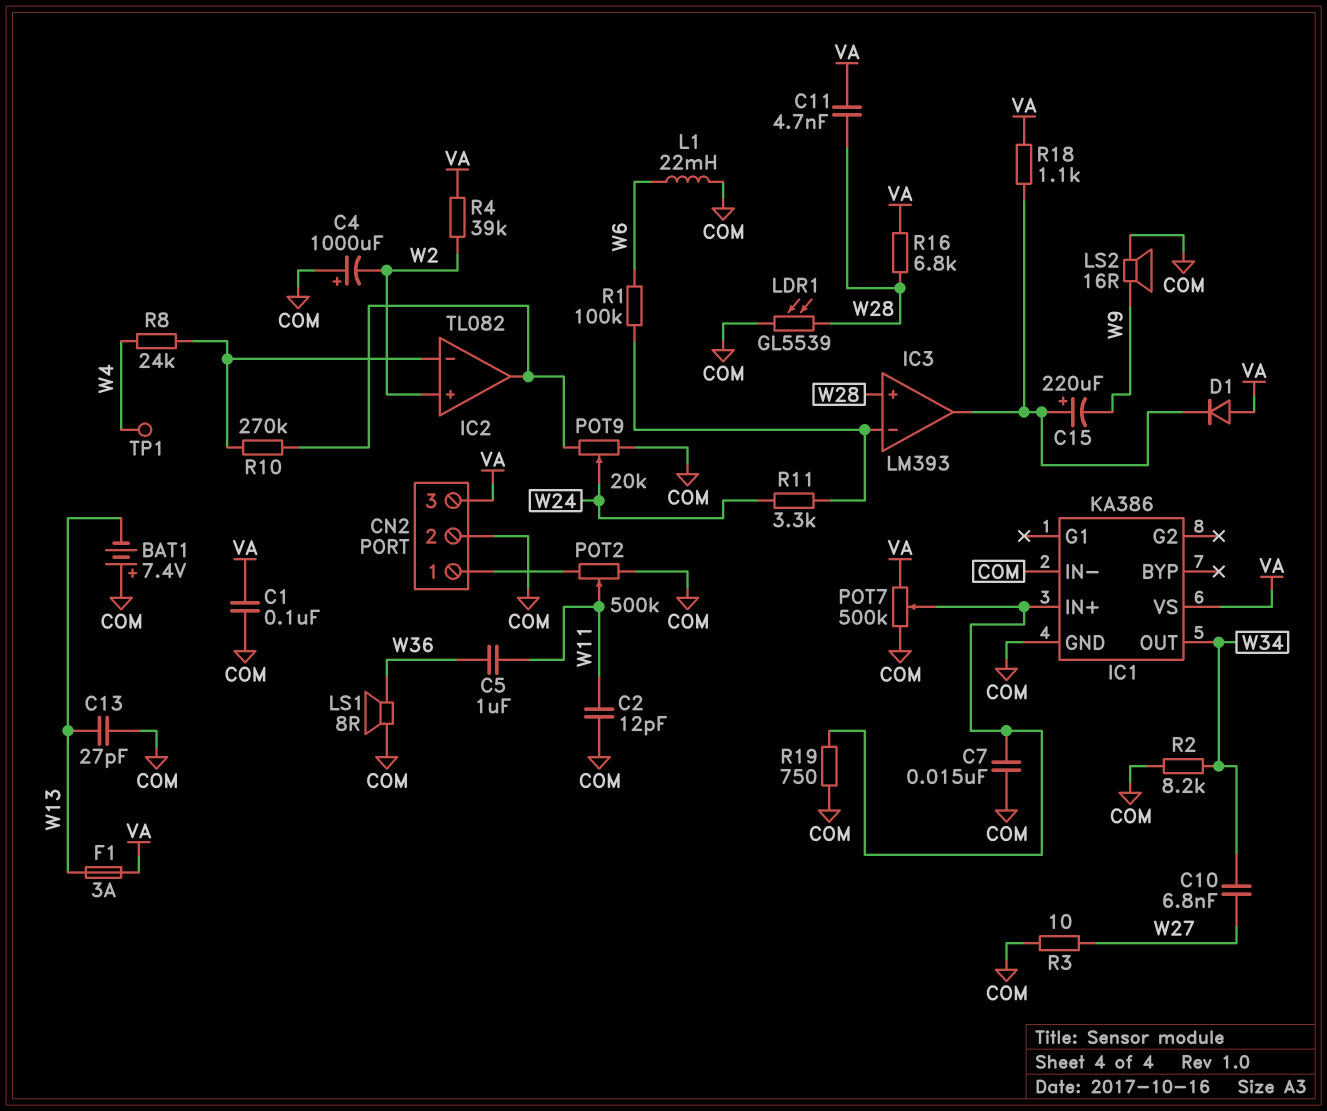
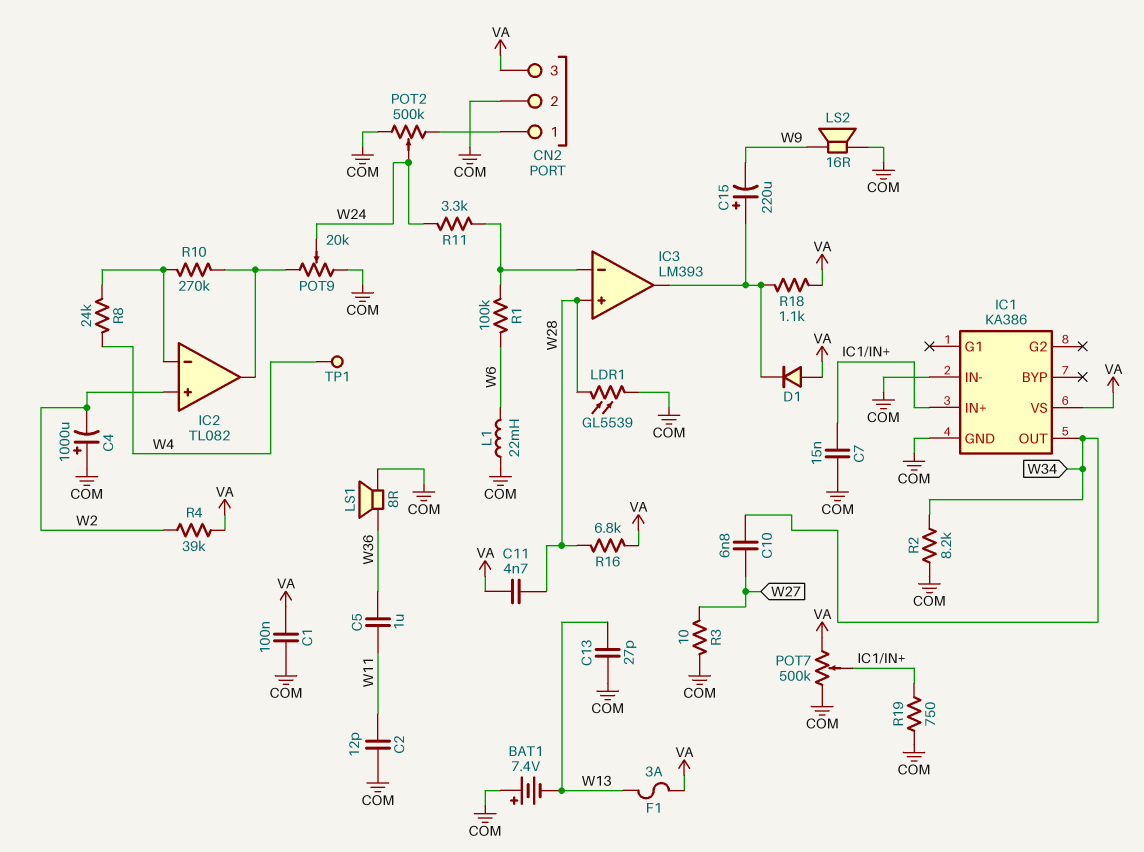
POT2: 500k (CN2/1, COM, wiper W11) -> 500k (CN2/1, COM, wiper W24)

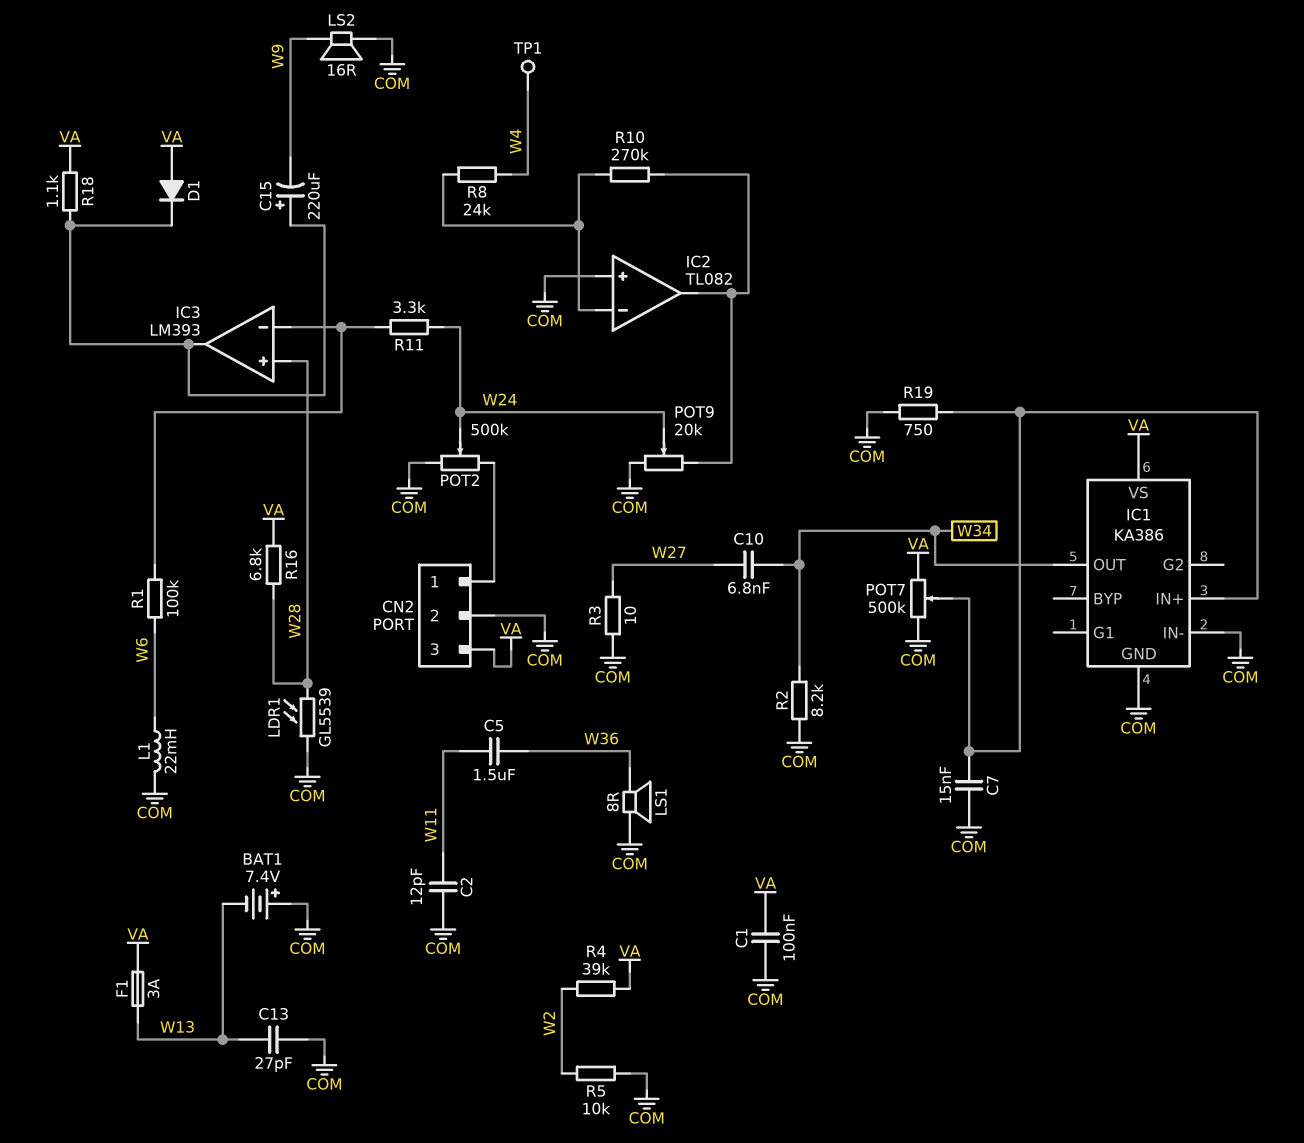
C4: 1000uF (plus COM, minus W2) -> none
C5: 1uF (W11, W36) -> 1.5uF (W11, W36)
C11: 4.7nF (VA, W28) -> none
IC2 pin in+: W2 -> COM
R5: none -> 10k (COM, W2)

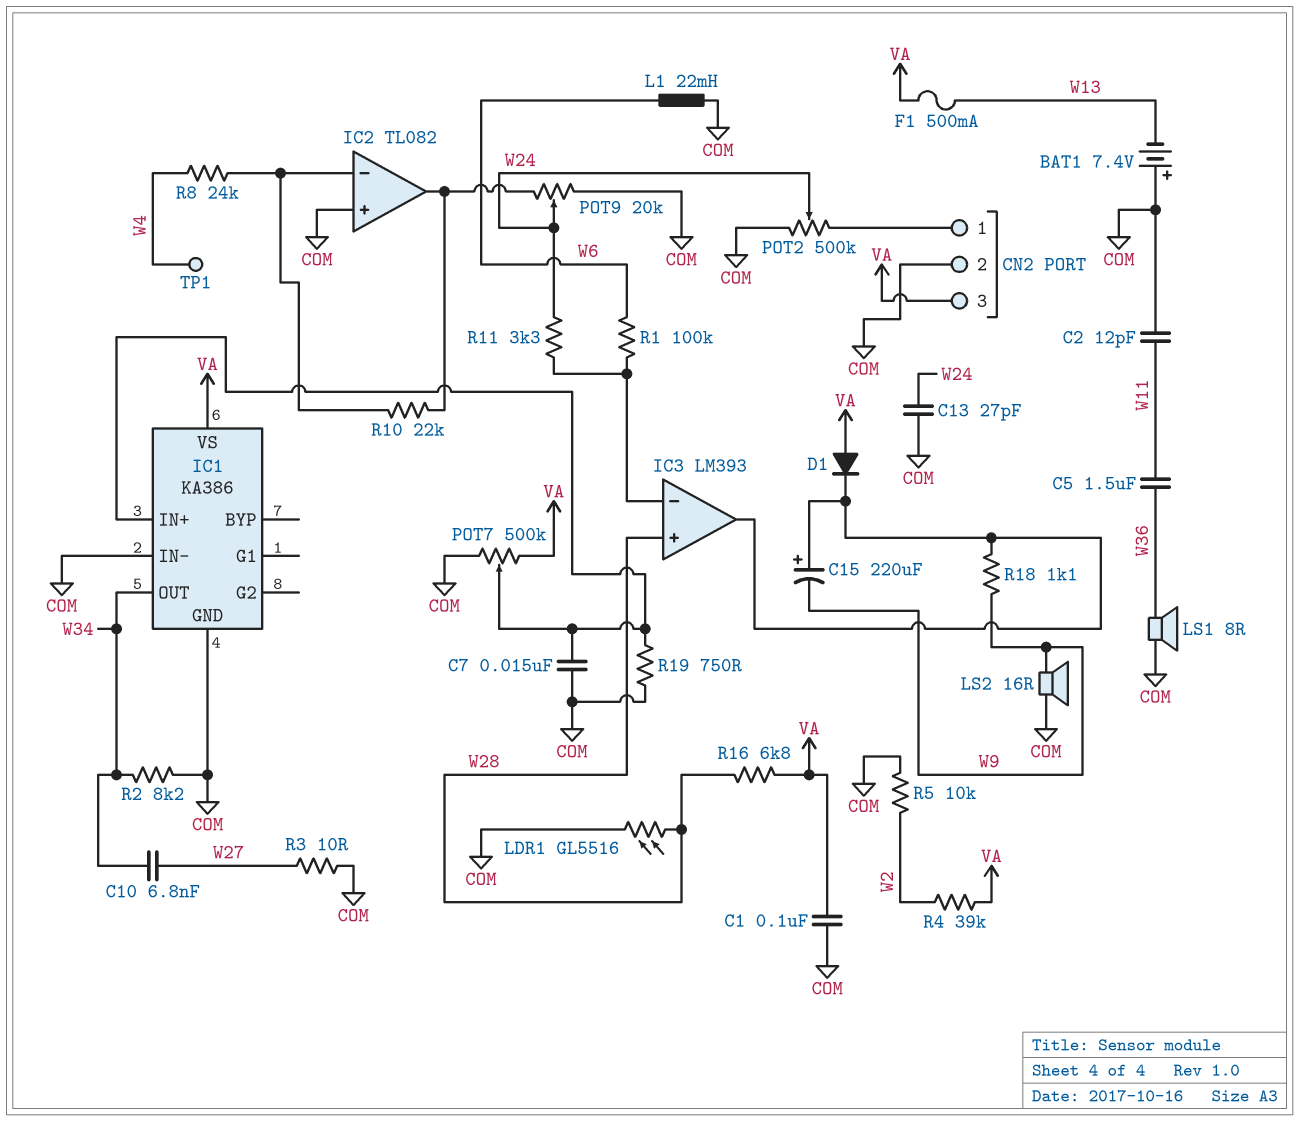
C13: 27pF (COM, W13) -> 27pF (COM, W24)
F1: 3A (VA, W13) -> 500mA (VA, W13)
LDR1: GL5539 (COM, W28) -> GL5516 (COM, W28)
R10: 270k (IC2/in-, IC2/out) -> 22k (IC2/in-, IC2/out)
R18: 1.1k (IC3/out, VA) -> 1.1k (IC3/out, W9)

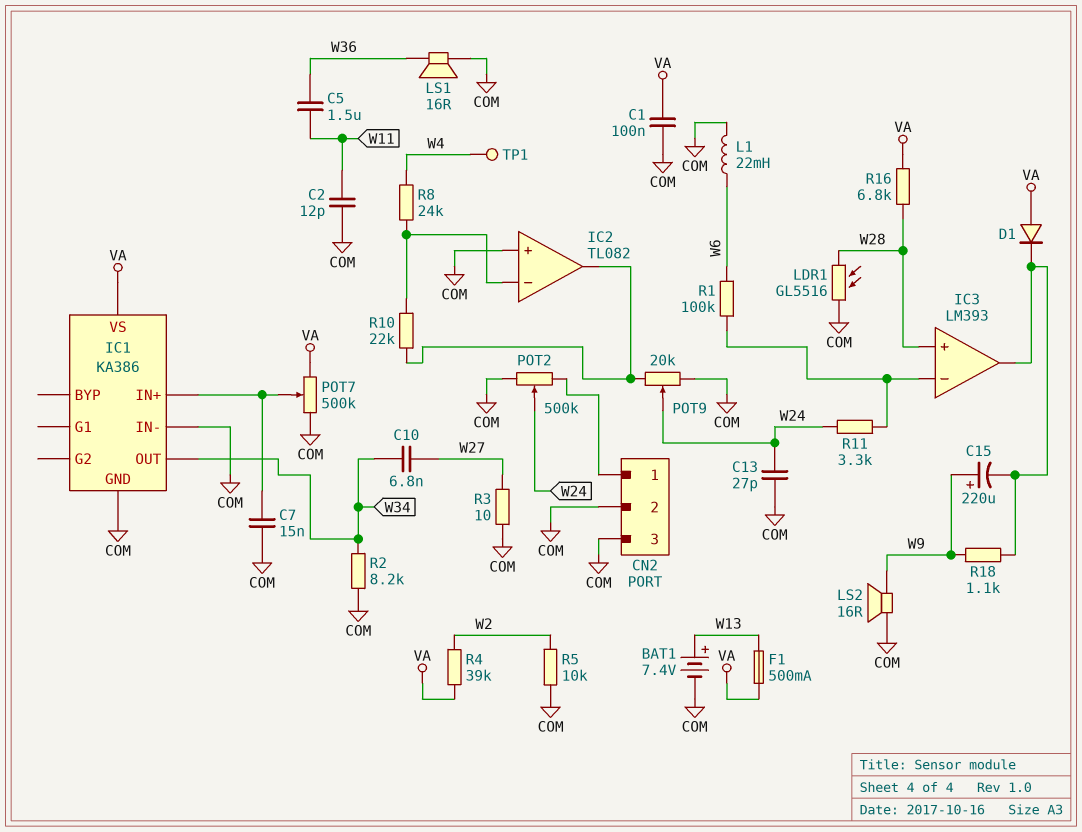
BAT1: 7.4V (plus COM, minus W13) -> 7.4V (plus W13, minus COM)
C15: 220uF (plus IC3/out, minus W9) -> 220uF (plus W9, minus IC3/out)
CN2 pin 3: VA -> COM
LS1: speaker 8R (COM, W36) -> speaker 16R (COM, W36)
R19: 750 (COM, IC1/IN+) -> none

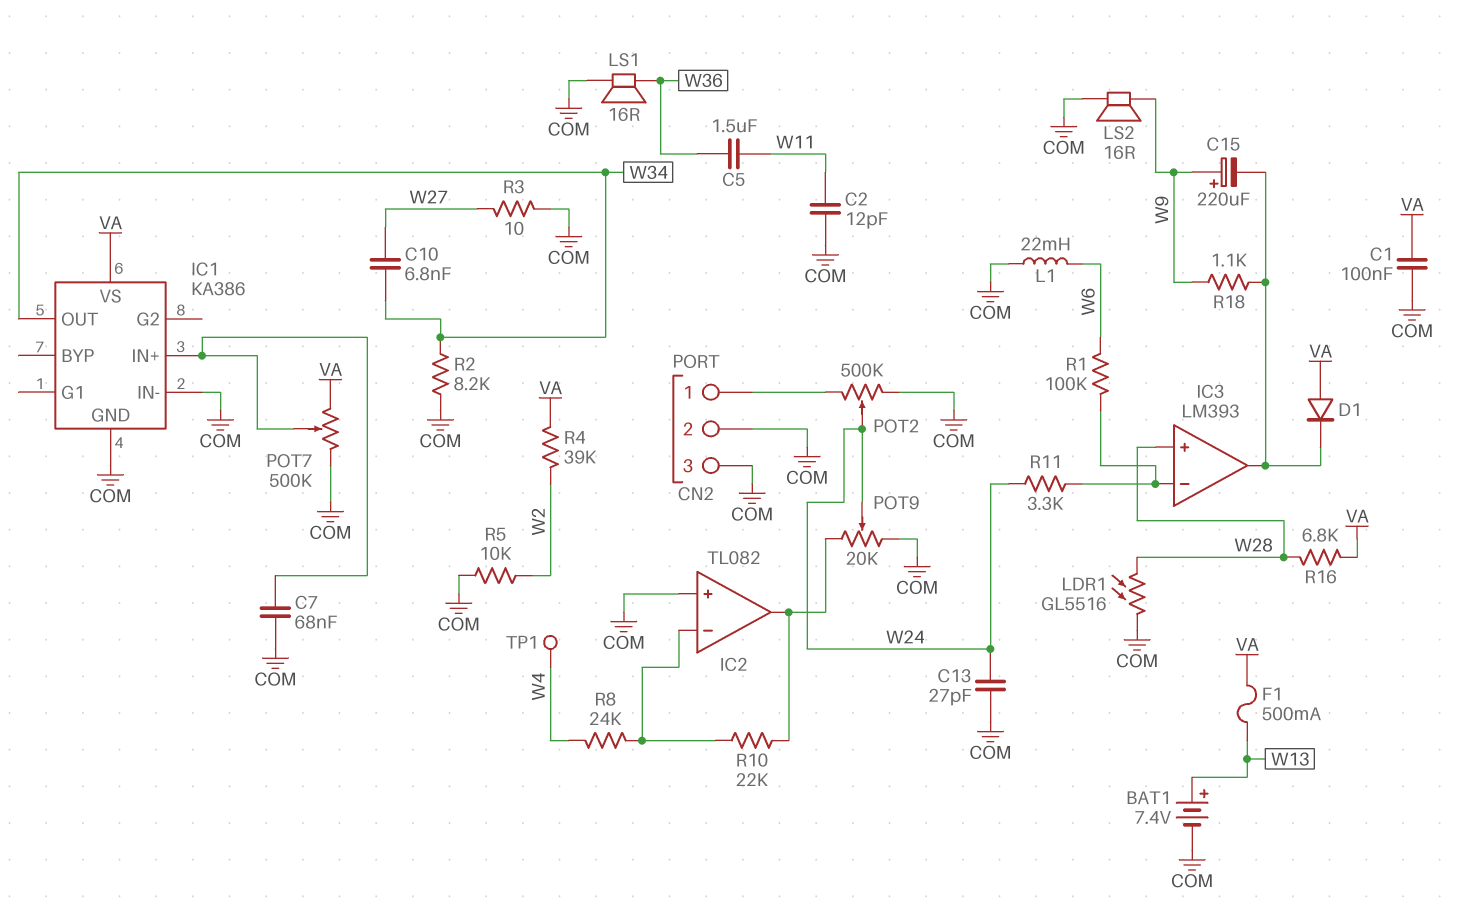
C7: 15nF (COM, IC1/IN+) -> 68nF (COM, IC1/IN+)

